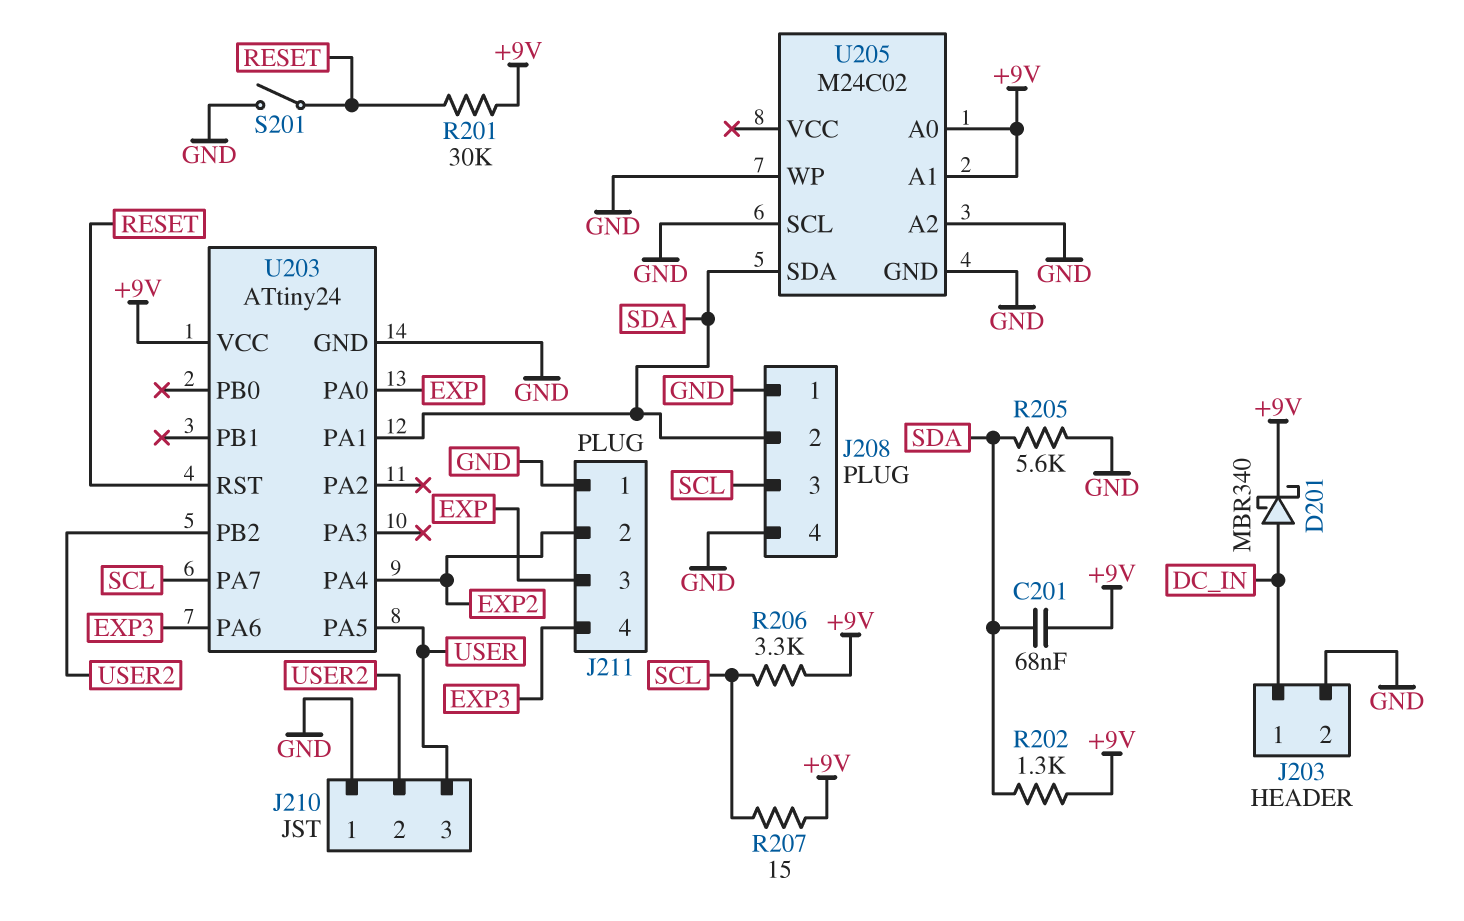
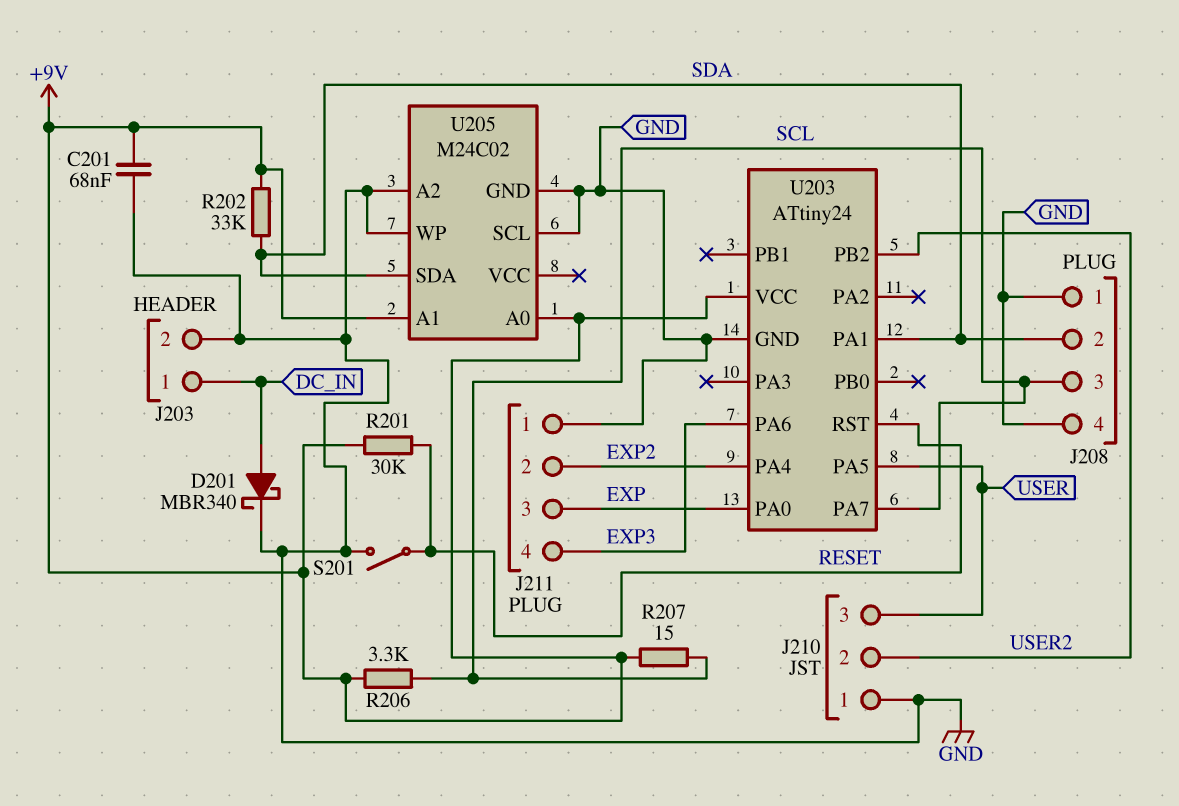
C201: 68nF (+9V, SDA) -> 68nF (+9V, GND)
D201: schottky MBR340 (A DC_IN, K +9V) -> schottky MBR340 (A DC_IN, K GND)
R202: 1.3k (+9V, SDA) -> 33k (+9V, SDA)
R205: 5.6k (GND, SDA) -> none

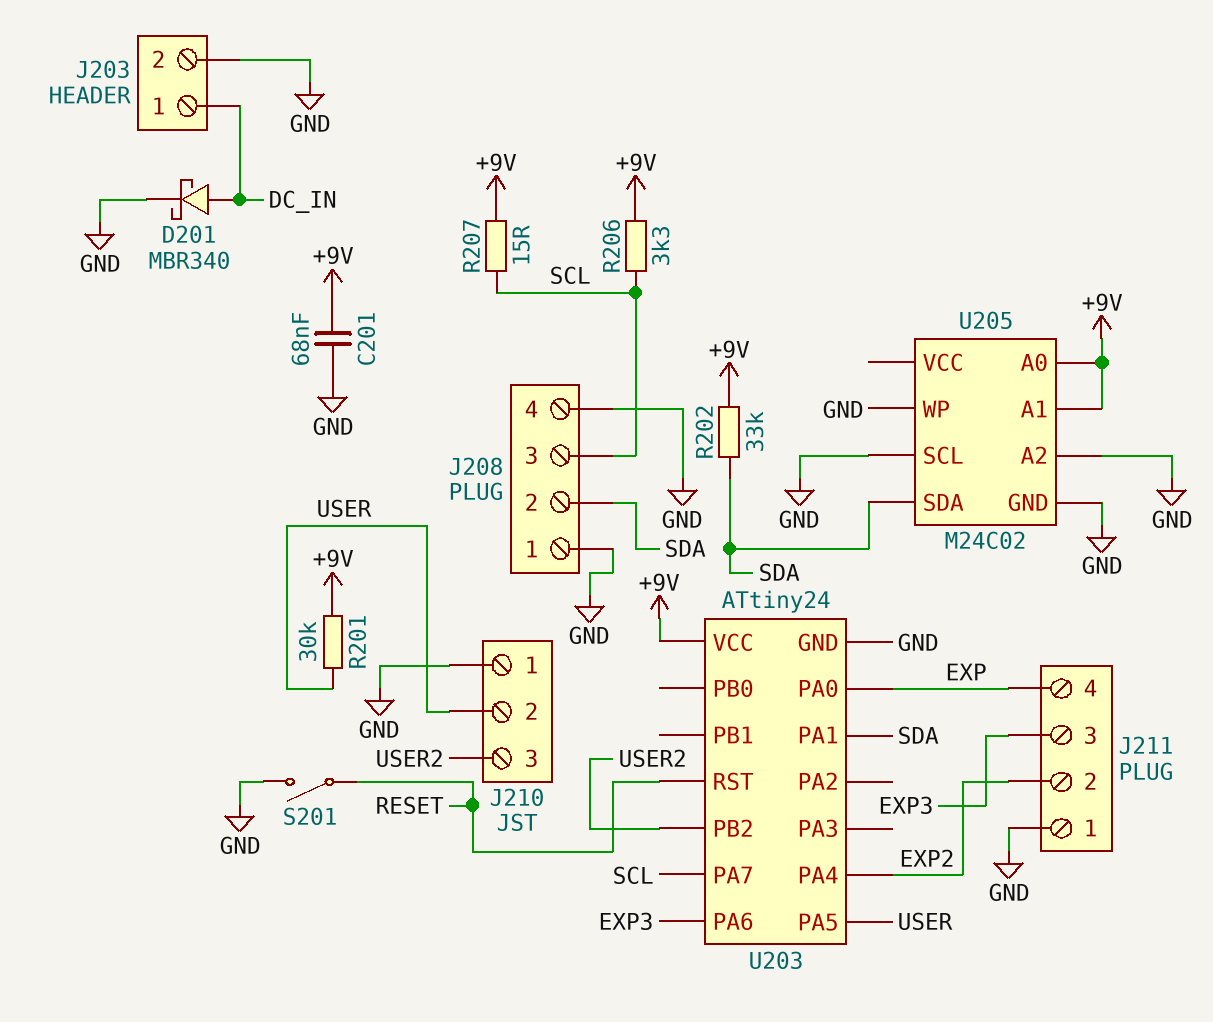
J210 pin 2: USER2 -> USER
J210 pin 3: USER -> USER2
J211 pin 3: EXP -> EXP3
J211 pin 4: EXP3 -> EXP
R201: 30k (+9V, RESET) -> 30k (+9V, USER)

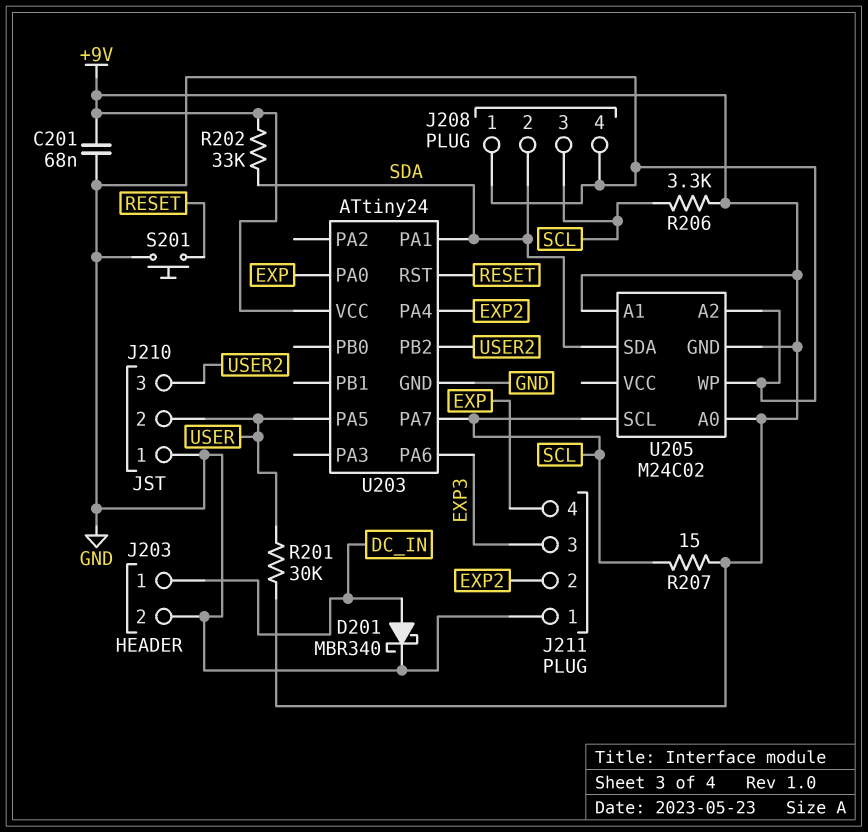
S201: switch (GND, RESET) -> button (GND, RESET)
U205 pin GND: GND -> +9V
U205 pin SCL: GND -> SCL

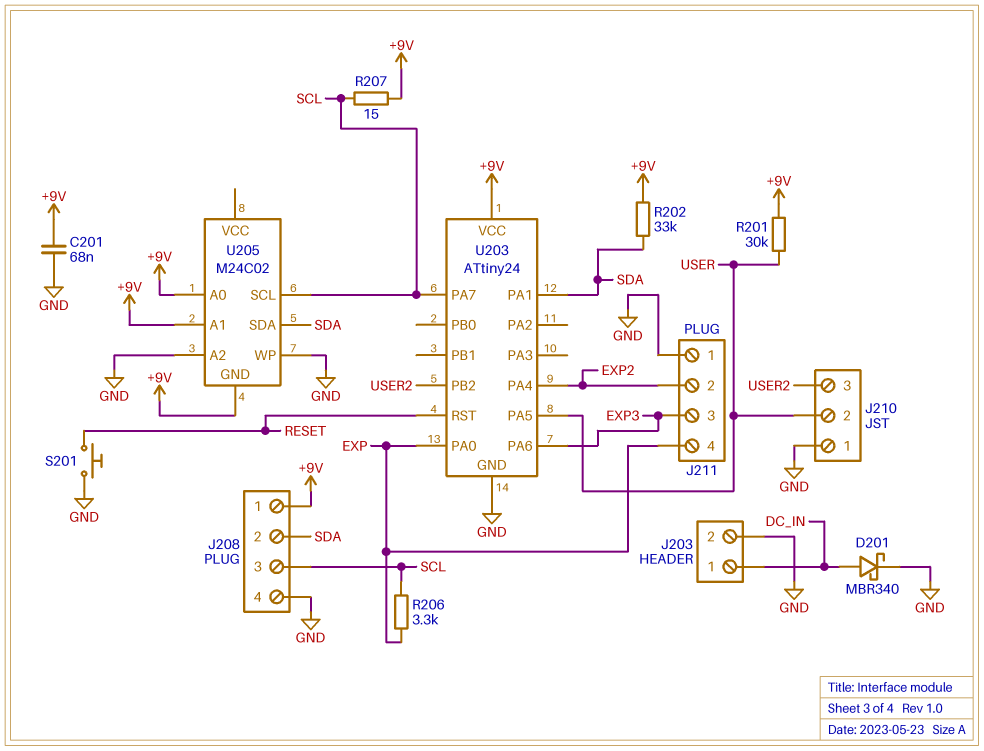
J208 pin 1: GND -> +9V
R206: 3.3k (+9V, SCL) -> 3.3k (EXP, SCL)

